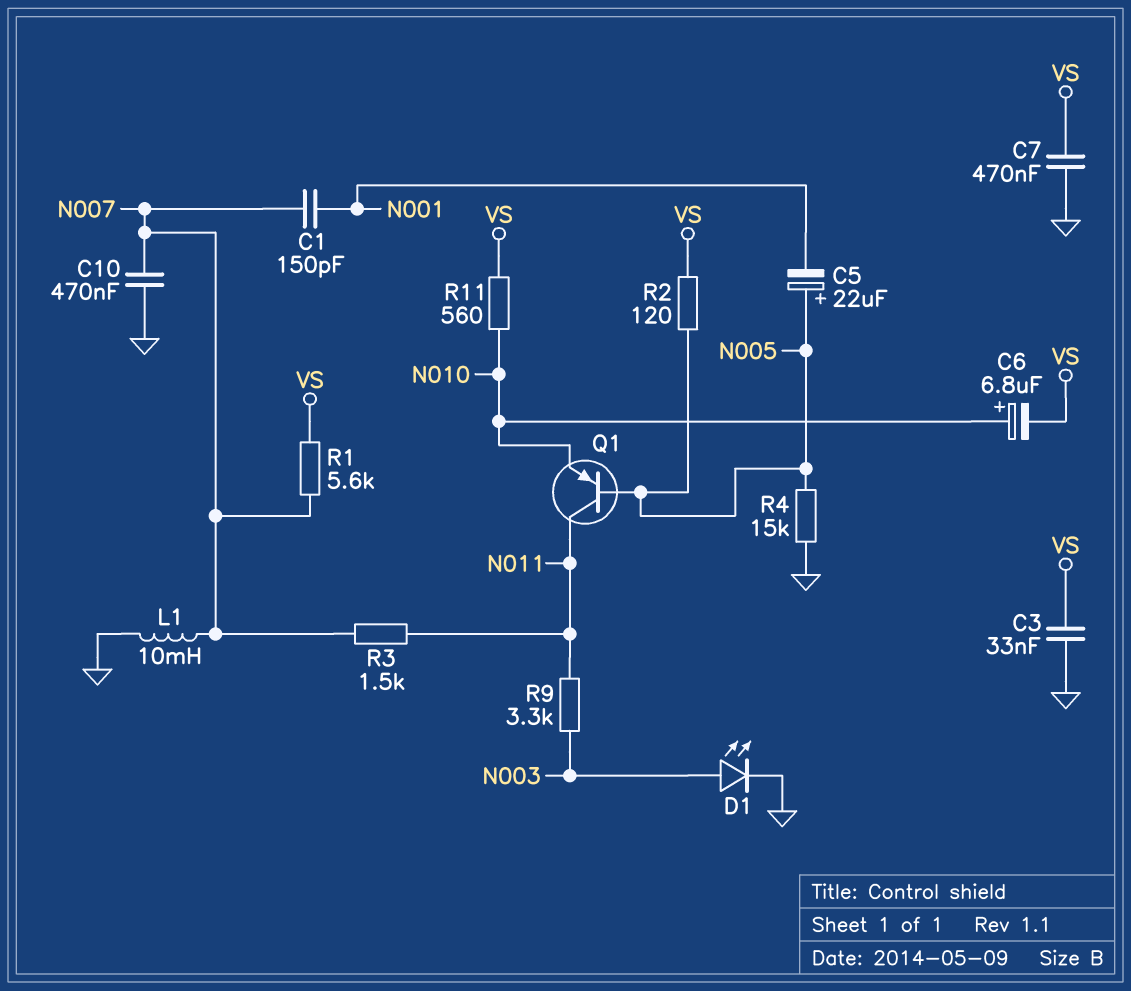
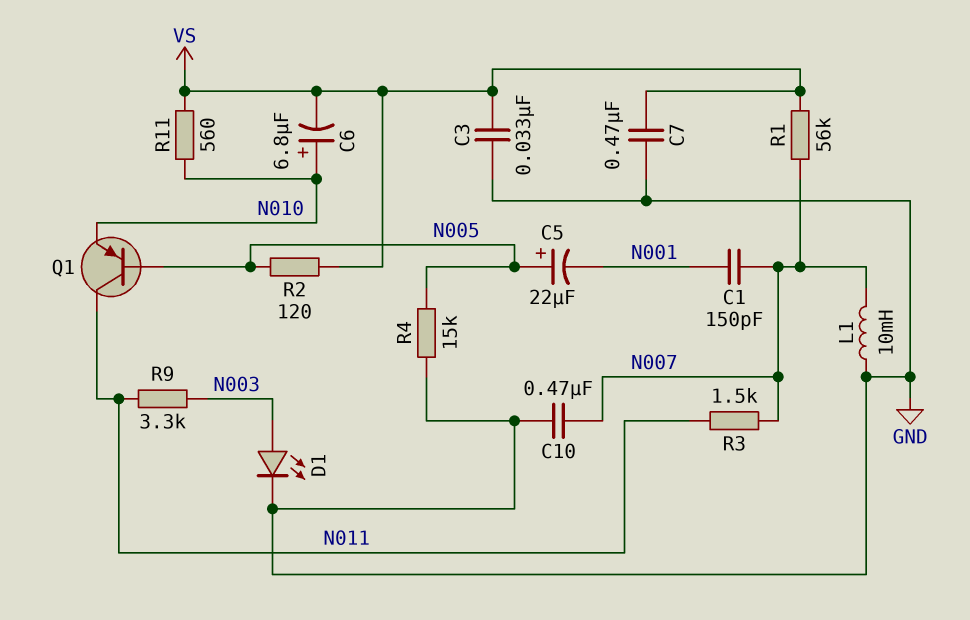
R1: 5.6k (N007, VS) -> 56k (N007, VS)

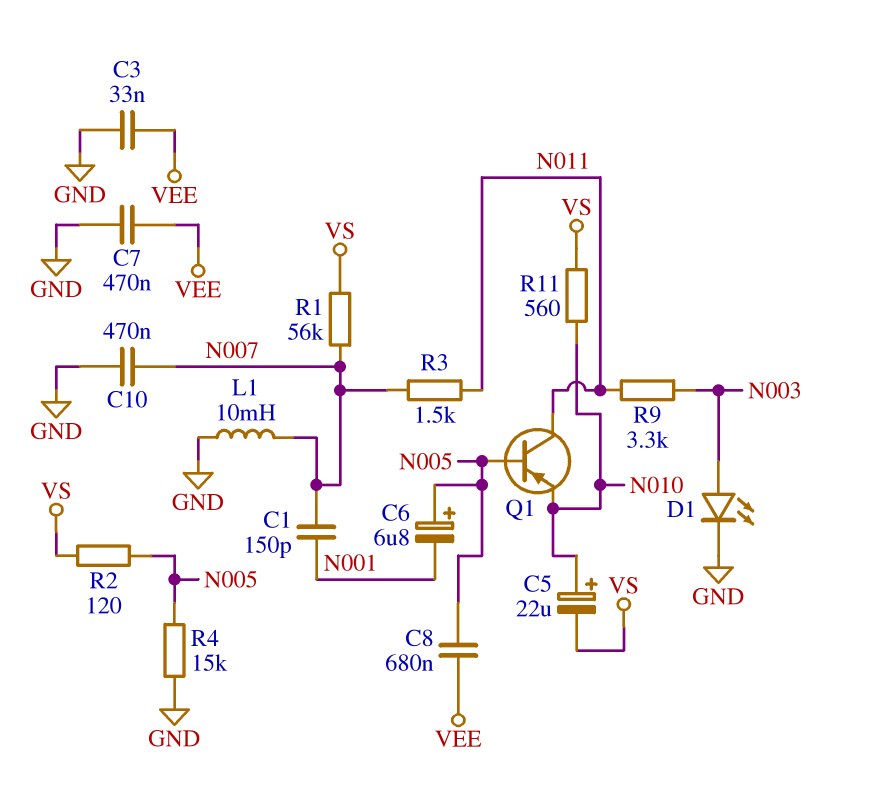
C3: 33nF (GND, VS) -> 33nF (GND, VEE)
C5: 22uF (plus N005, minus N001) -> 22uF (plus N010, minus VS)
C6: 6.8uF (plus N010, minus VS) -> 6.8uF (plus N005, minus N001)
C7: 470nF (GND, VS) -> 470nF (GND, VEE)
C8: none -> 680nF (N005, VEE)

